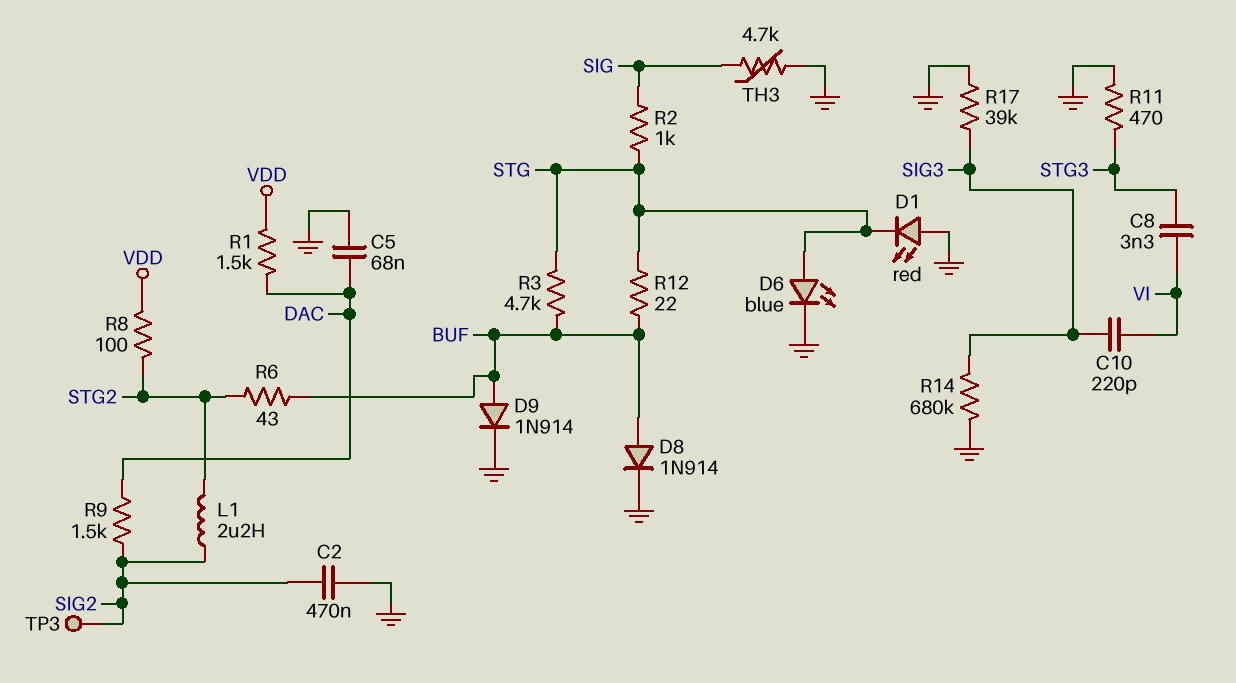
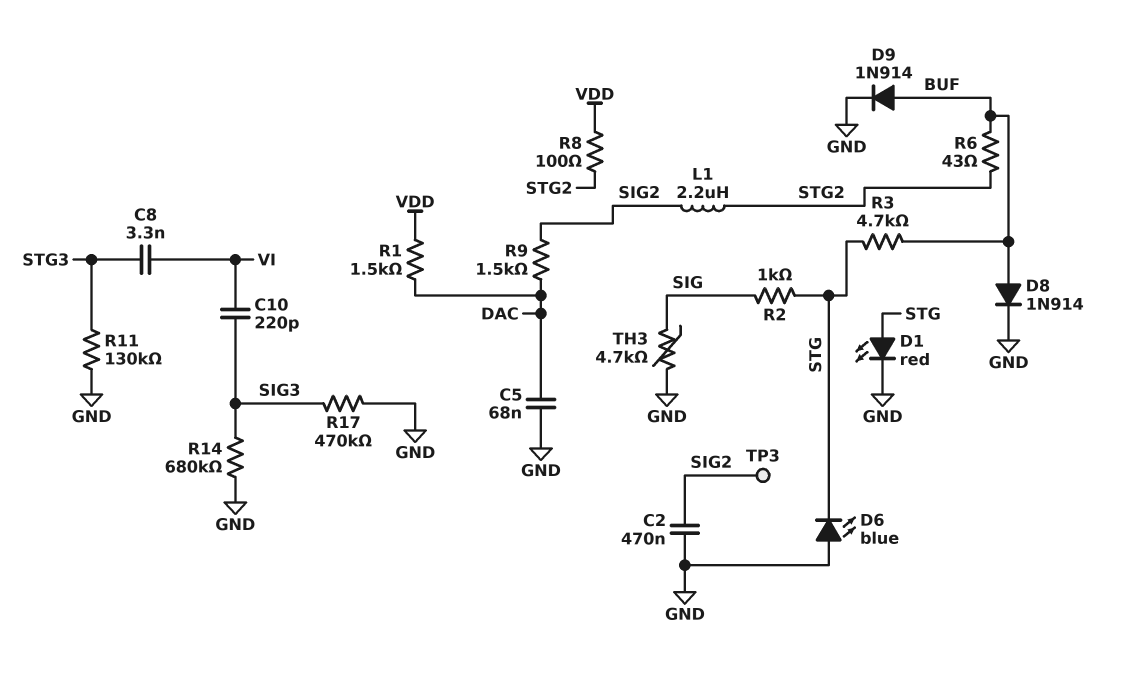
D1: LED red (A GND, K STG) -> LED red (A STG, K GND)
D6: LED blue (A STG, K GND) -> LED blue (A GND, K STG)
R11: 470 (GND, STG3) -> 130k (GND, STG3)
R12: 22 (BUF, STG) -> none
R17: 39k (GND, SIG3) -> 470k (GND, SIG3)

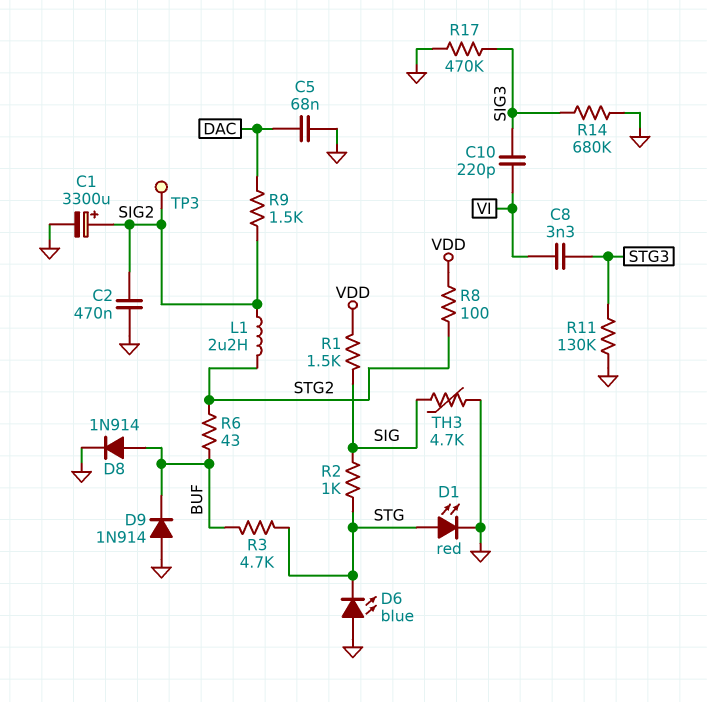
C1: none -> 3300uF (plus SIG2, minus GND)
D9: diode 1N914 (A BUF, K GND) -> diode 1N914 (A GND, K BUF)
R1: 1.5k (DAC, VDD) -> 1.5k (SIG, VDD)

